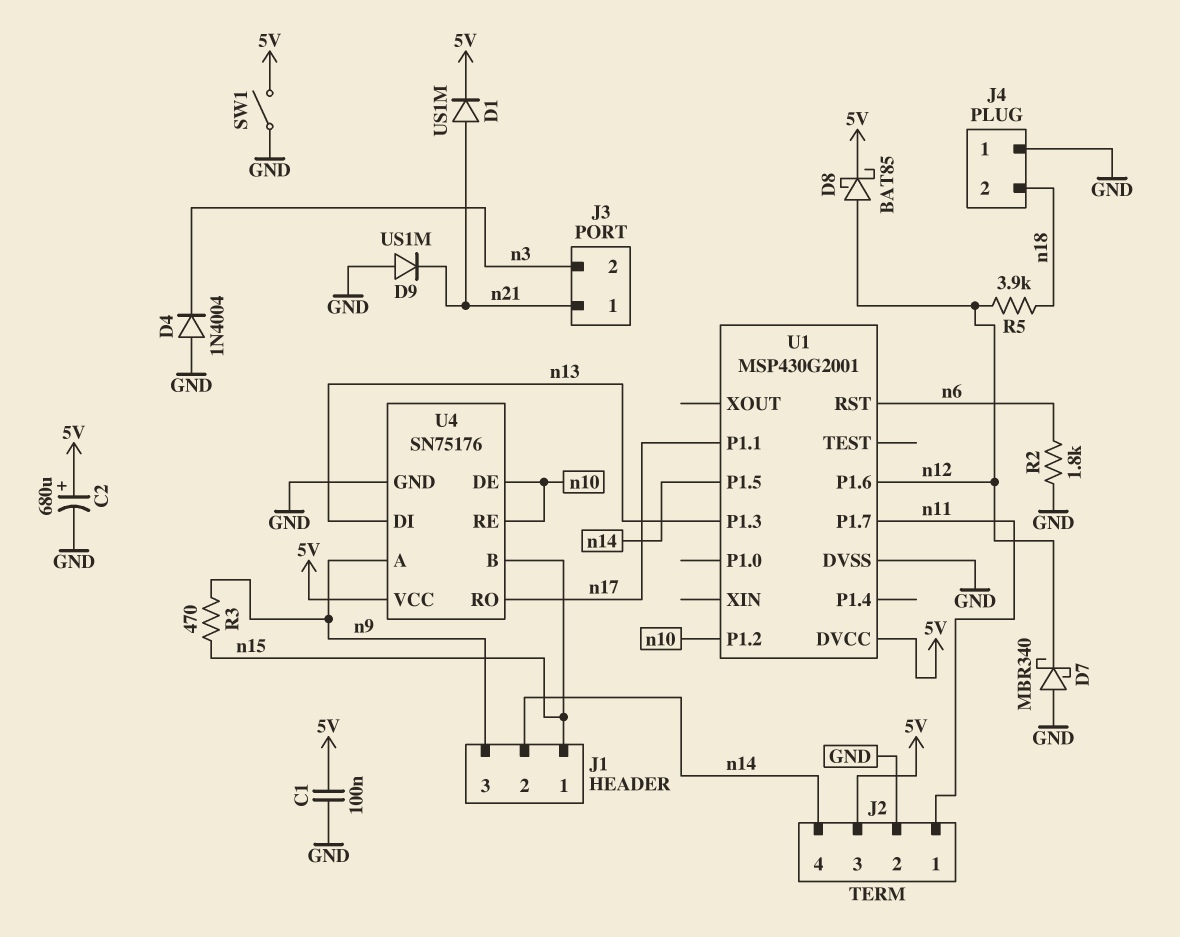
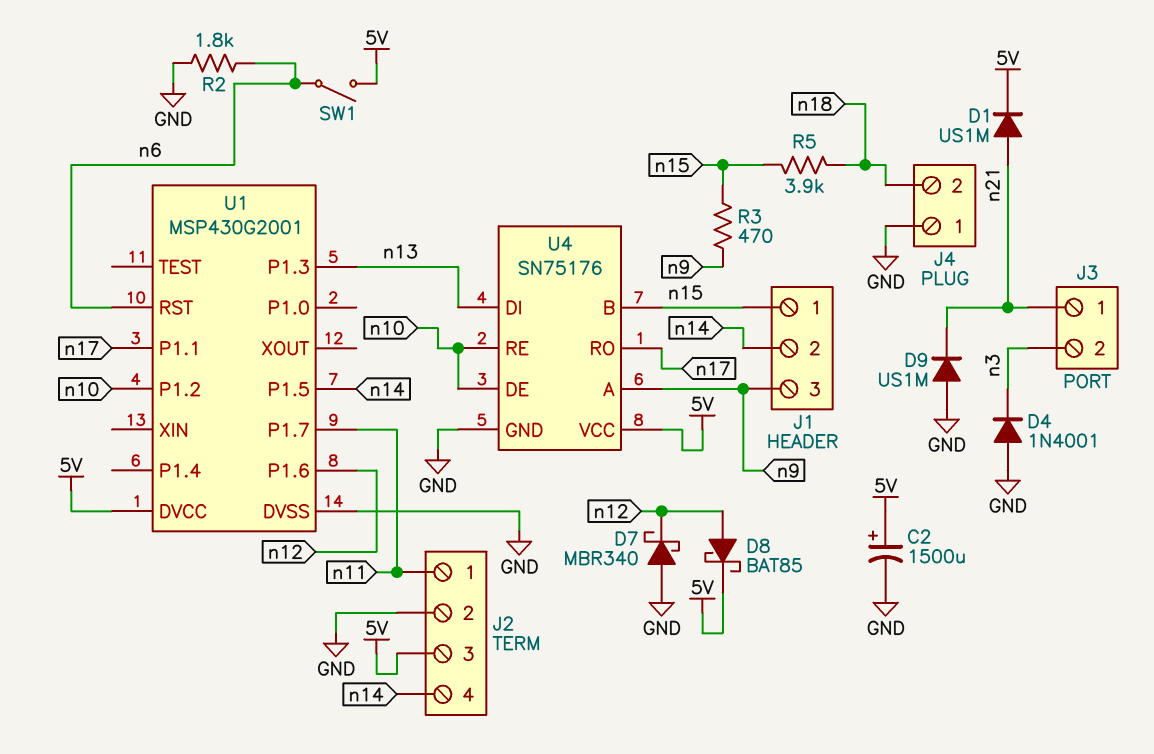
C1: 100nF (5V, GND) -> none
C2: 680uF (plus 5V, minus GND) -> 1500uF (plus 5V, minus GND)
D4: diode 1N4004 (A GND, K n3) -> diode 1N4001 (A GND, K n3)
R5: 3.9k (n12, n18) -> 3.9k (n15, n18)
SW1: switch (5V, GND) -> switch (5V, n6)

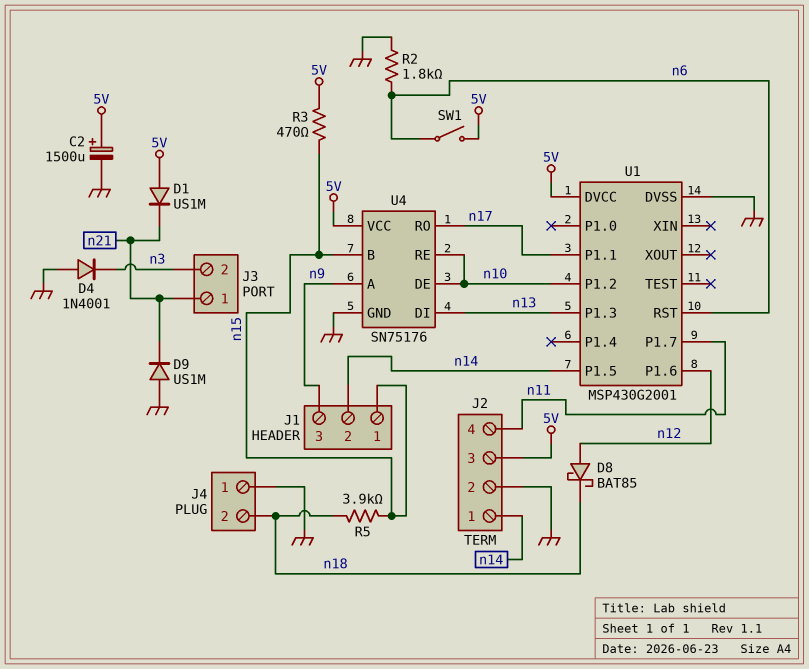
D1: diode US1M (A n21, K 5V) -> diode US1M (A 5V, K n21)
D7: schottky MBR340 (A GND, K n12) -> none
D8: schottky BAT85 (A n12, K 5V) -> schottky BAT85 (A n12, K n18)
J2 pin 1: n11 -> n14
J2 pin 4: n14 -> n11
R3: 470 (n9, n15) -> 470 (5V, n15)

